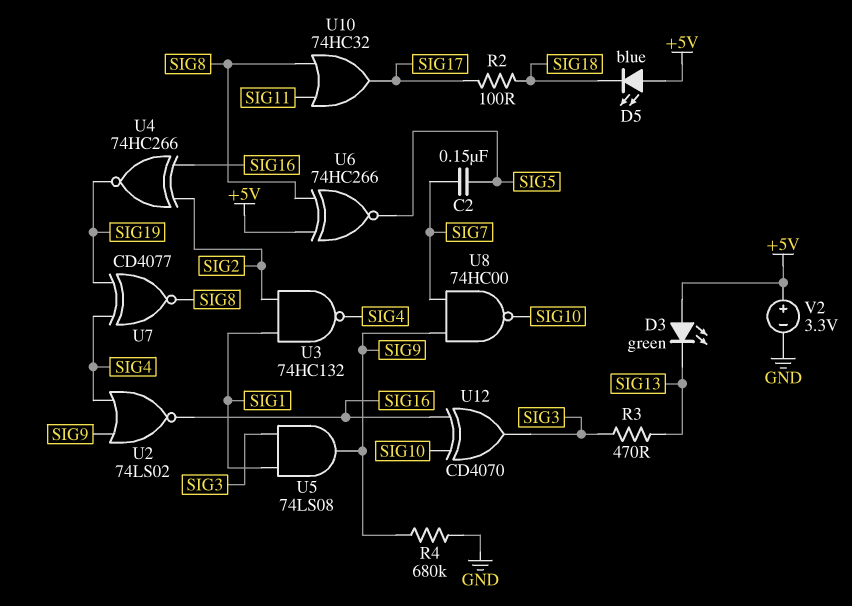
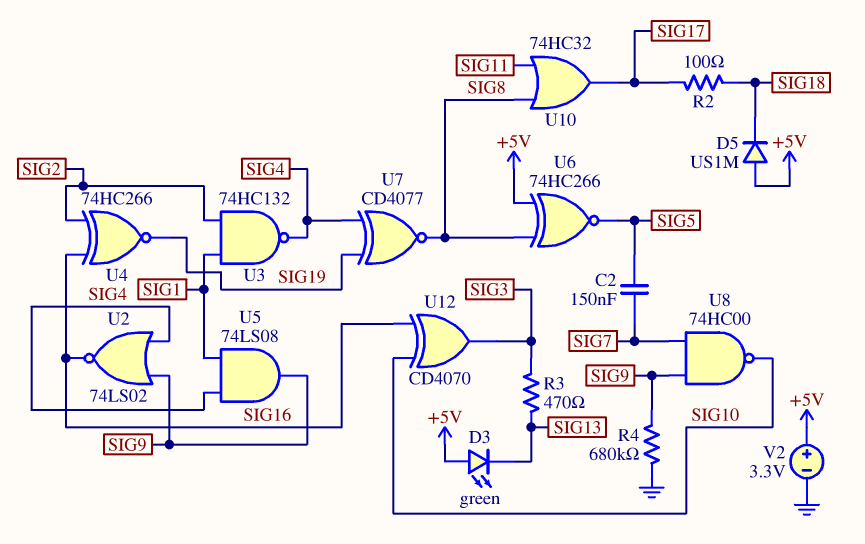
D5: LED blue (A +5V, K SIG18) -> diode US1M (A +5V, K SIG18)
U5: AND 74LS08 (in SIG1, in SIG3, out SIG9) -> AND 74LS08 (in SIG1, in SIG4, out SIG9)

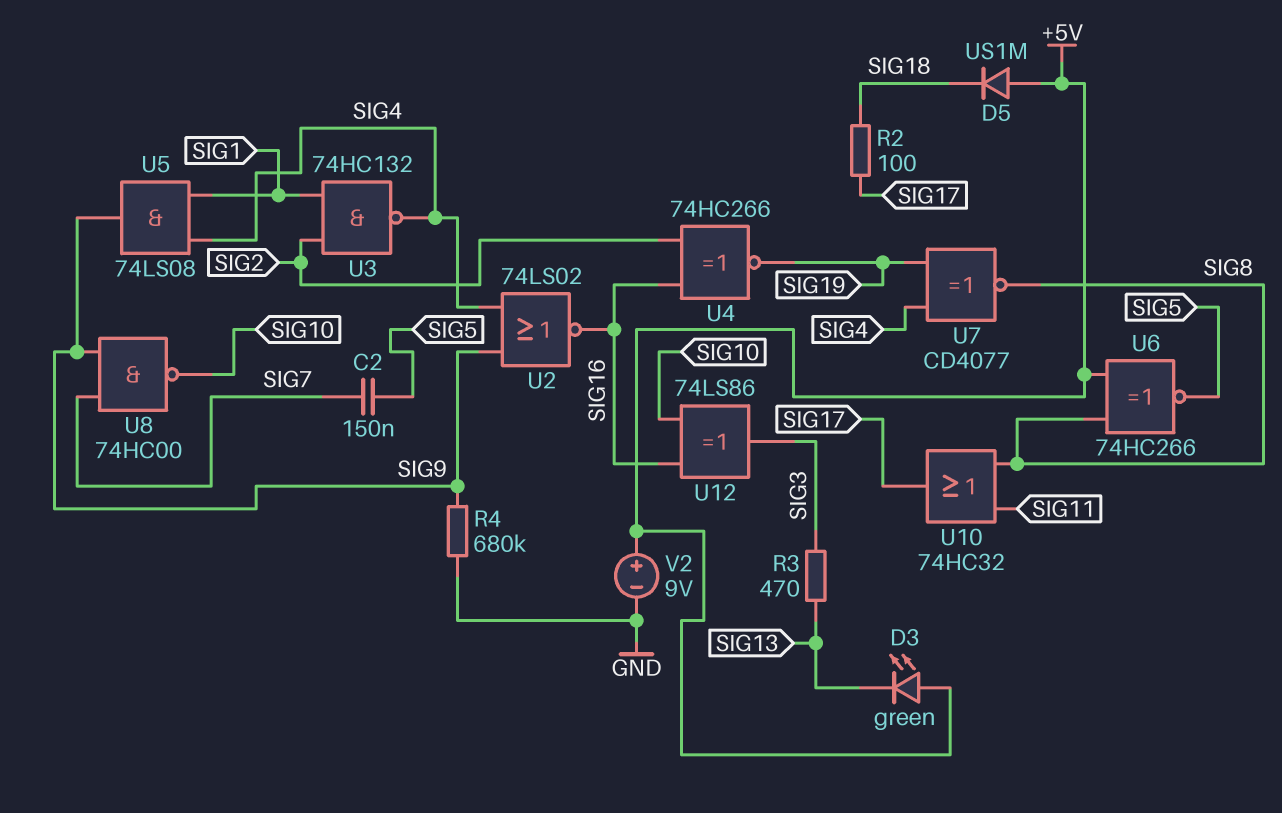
U12: XOR CD4070 (in SIG10, in SIG16, out SIG3) -> XOR 74LS86 (in SIG10, in SIG16, out SIG3)
V2: 3.3V (plus +5V, minus GND) -> 9V (plus +5V, minus GND)

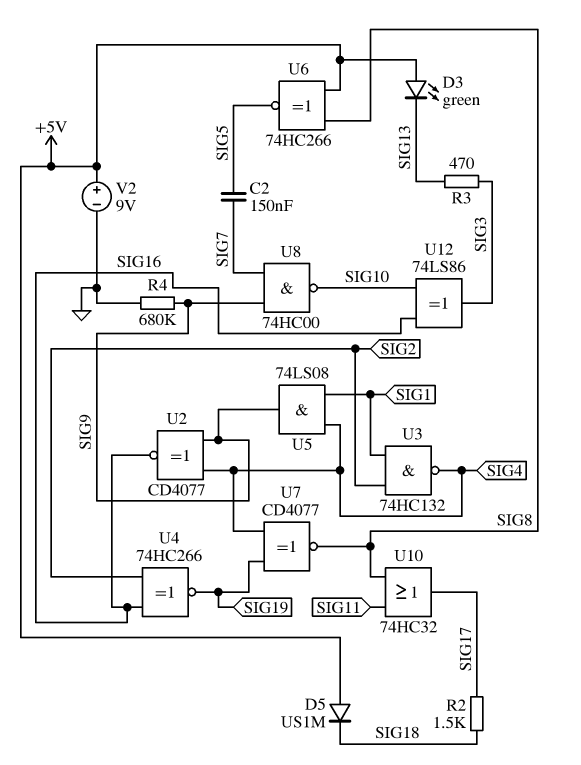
R2: 100 (SIG17, SIG18) -> 1.5k (SIG17, SIG18)
U2: NOR 74LS02 (in SIG4, in SIG9, out SIG16) -> XNOR CD4077 (in SIG4, in SIG9, out SIG16)

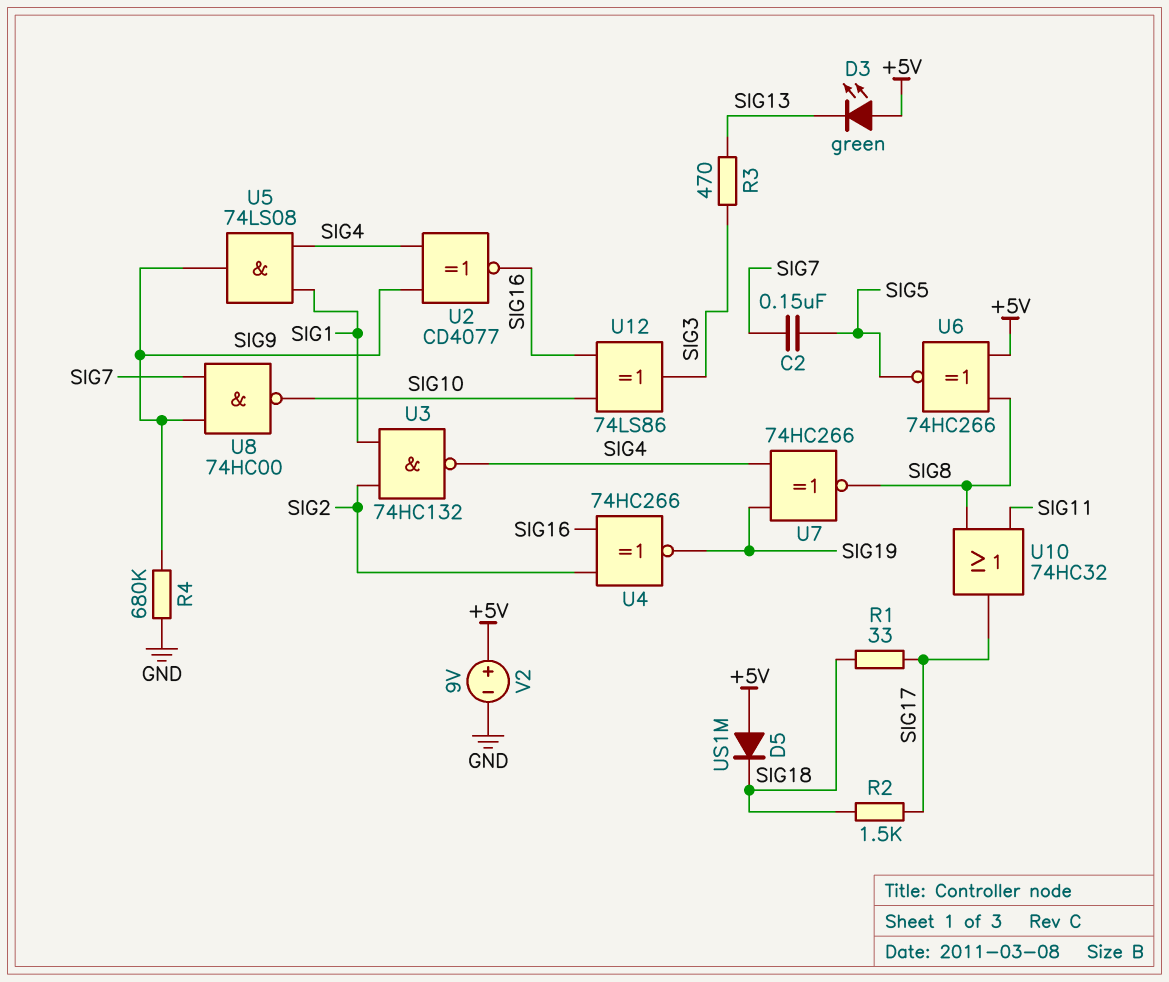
R1: none -> 33 (SIG17, SIG18)
U7: XNOR CD4077 (in SIG4, in SIG19, out SIG8) -> XNOR 74HC266 (in SIG4, in SIG19, out SIG8)

